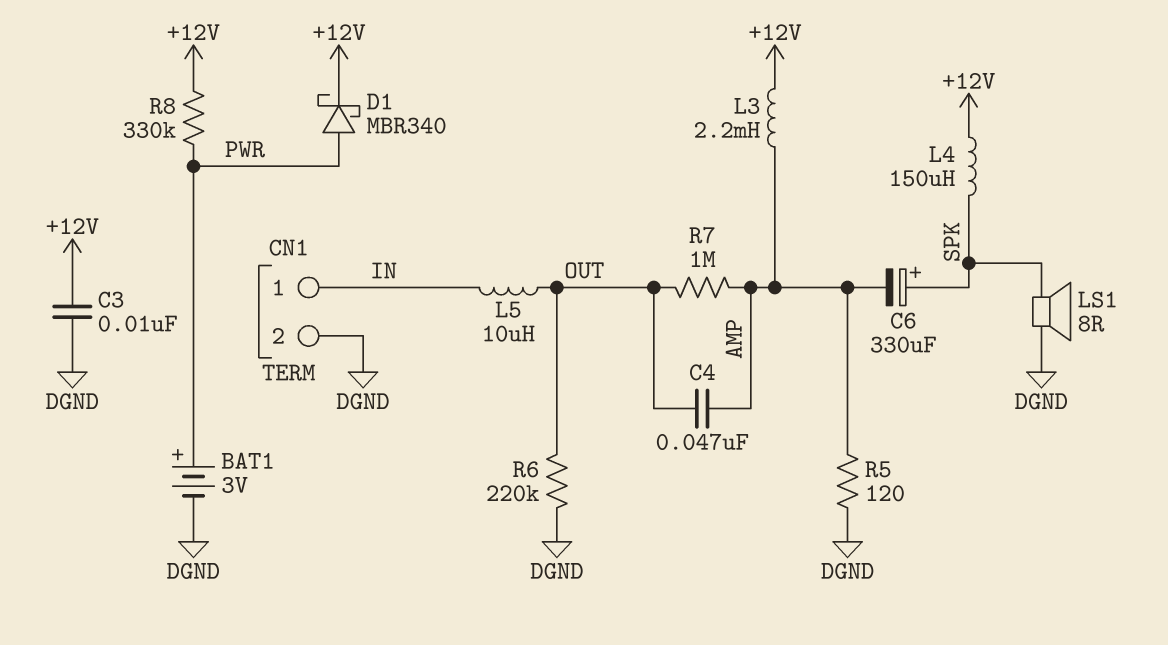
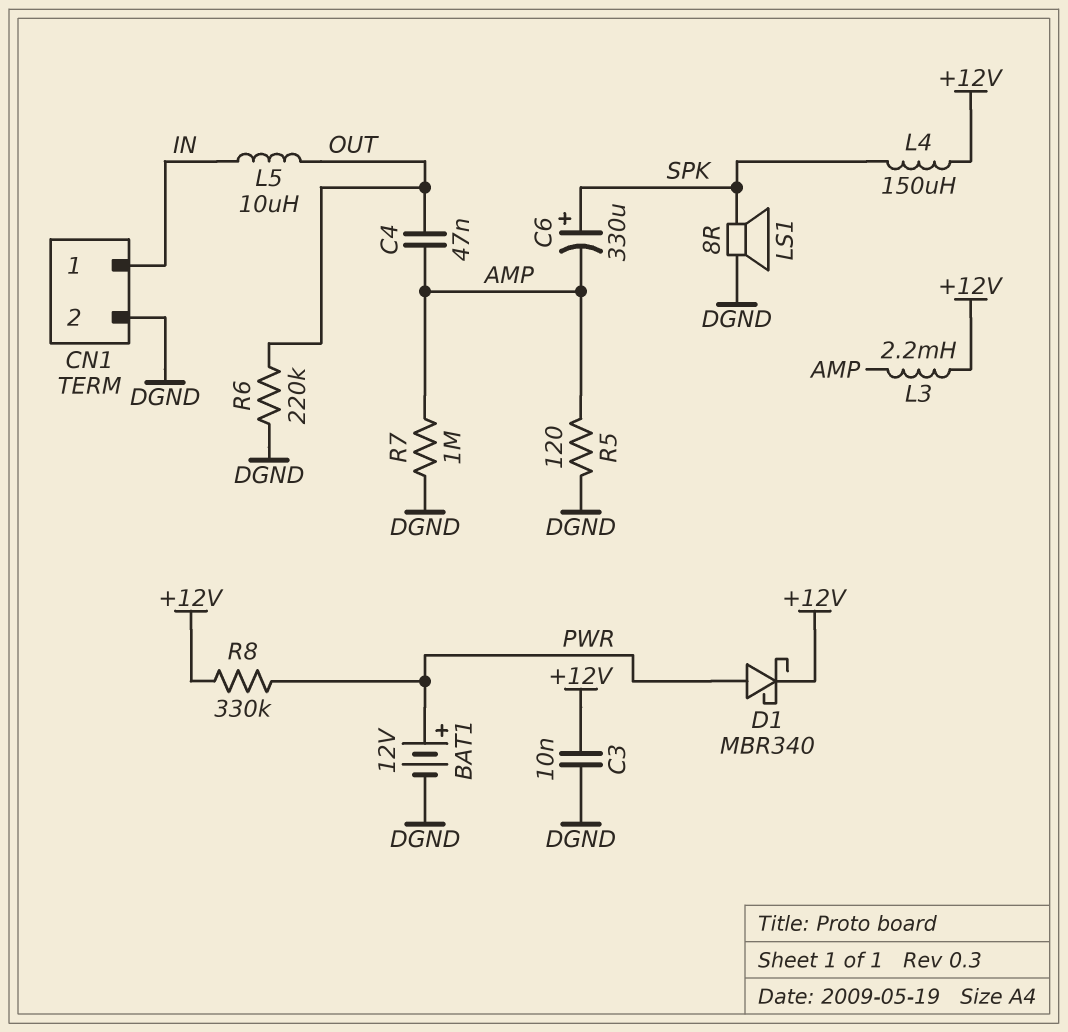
BAT1: 3V (plus PWR, minus DGND) -> 12V (plus PWR, minus DGND)
R7: 1M (AMP, OUT) -> 1M (AMP, DGND)

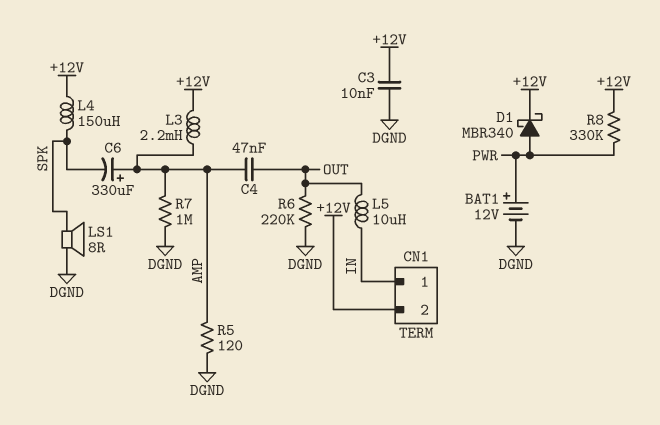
C6: 330uF (plus SPK, minus AMP) -> 330uF (plus AMP, minus SPK)
CN1 pin 2: DGND -> +12V

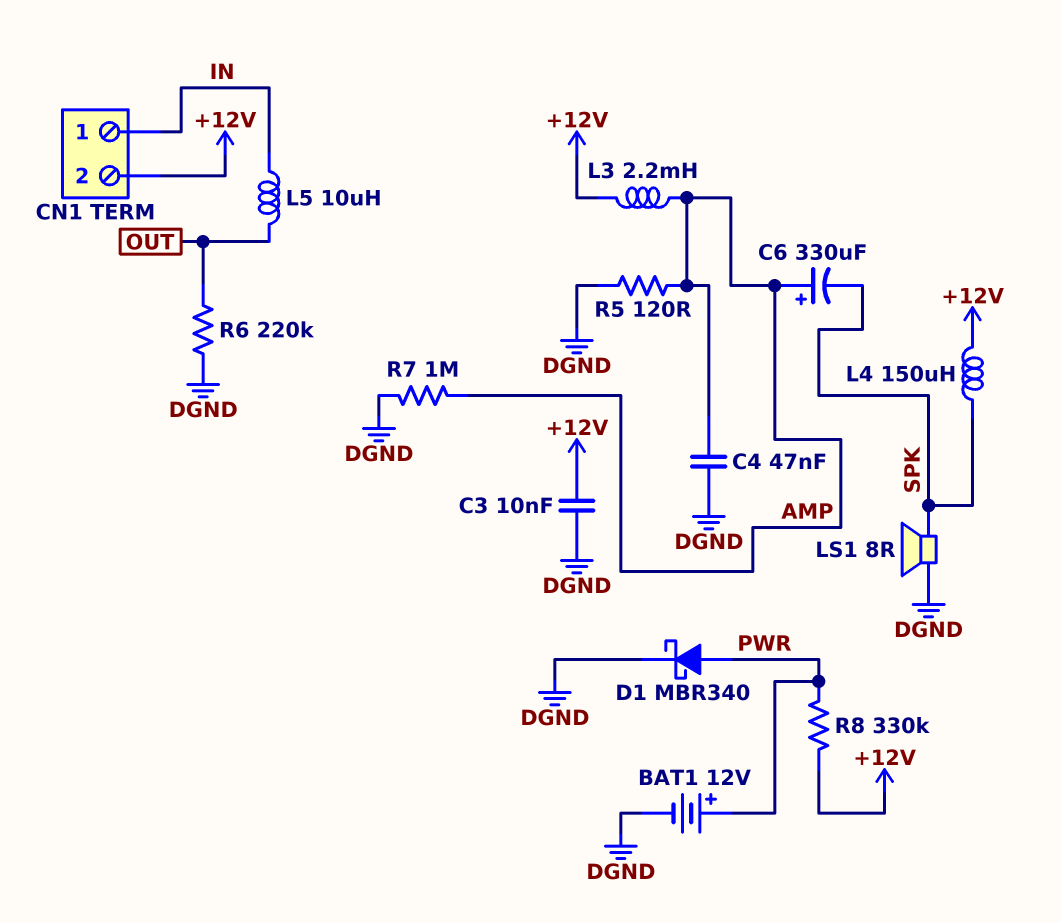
C4: 47nF (AMP, OUT) -> 47nF (AMP, DGND)
D1: schottky MBR340 (A PWR, K +12V) -> schottky MBR340 (A PWR, K DGND)

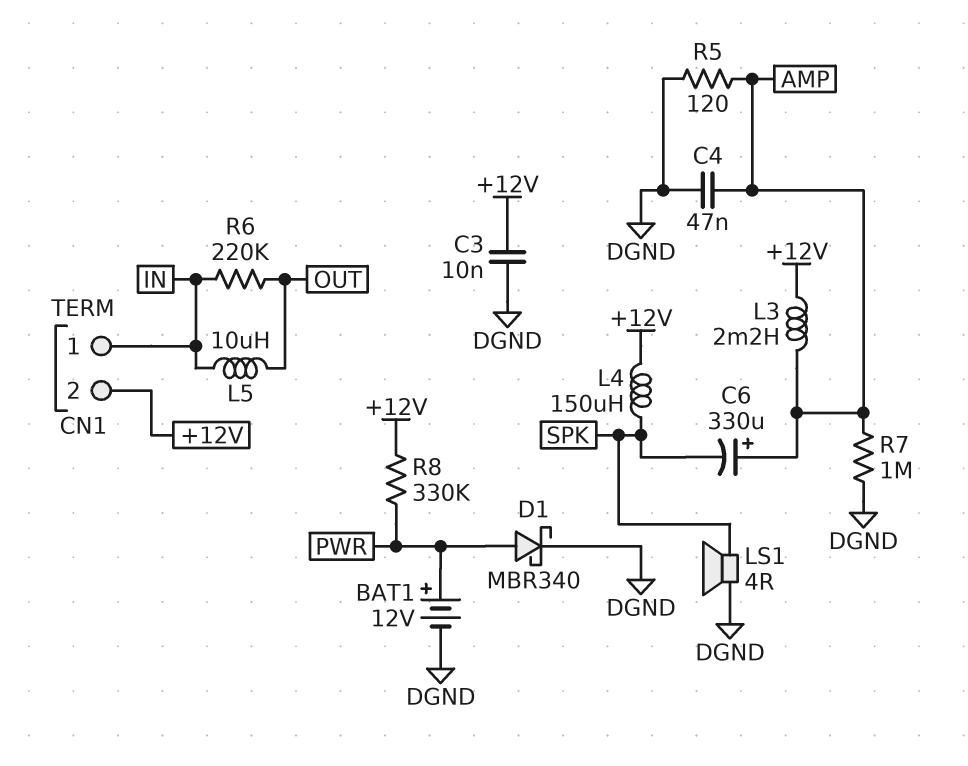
LS1: speaker 8R (DGND, SPK) -> speaker 4R (DGND, SPK)
R6: 220k (DGND, OUT) -> 220k (IN, OUT)

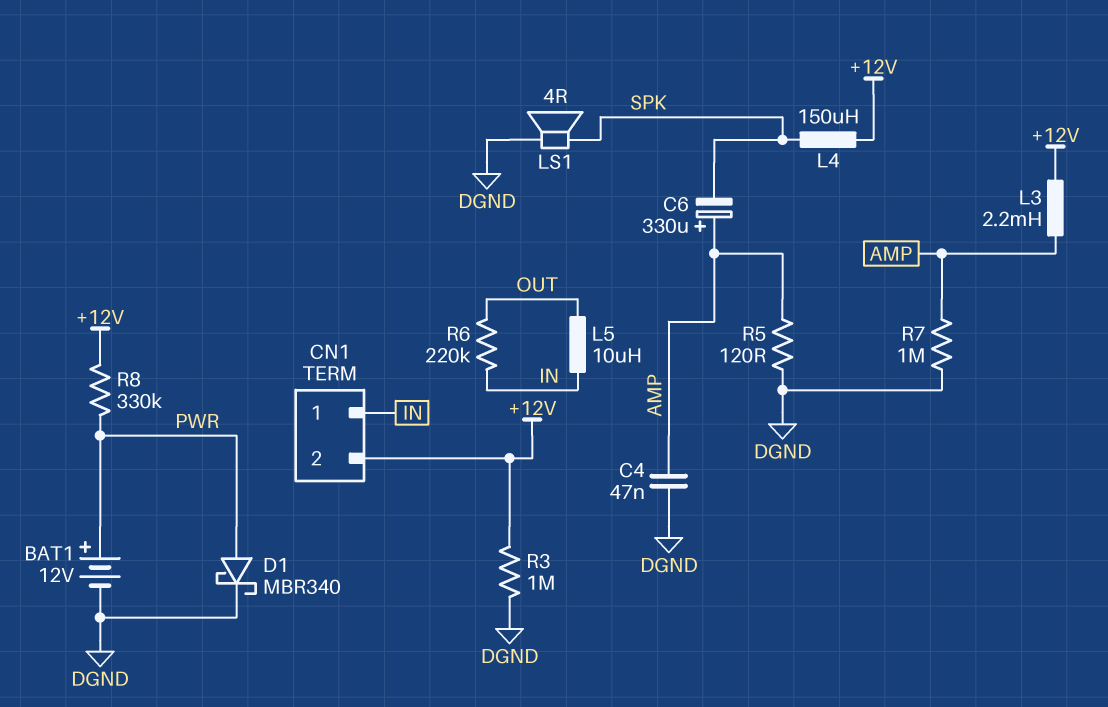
C3: 10nF (+12V, DGND) -> none
R3: none -> 1M (+12V, DGND)

